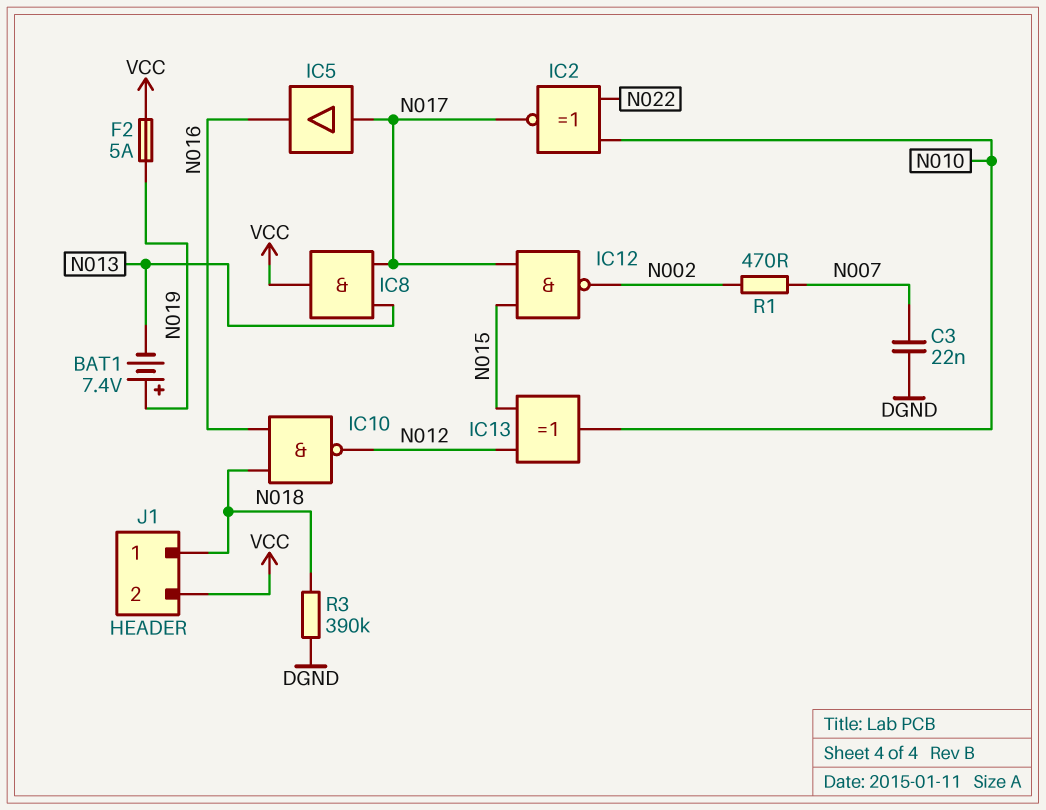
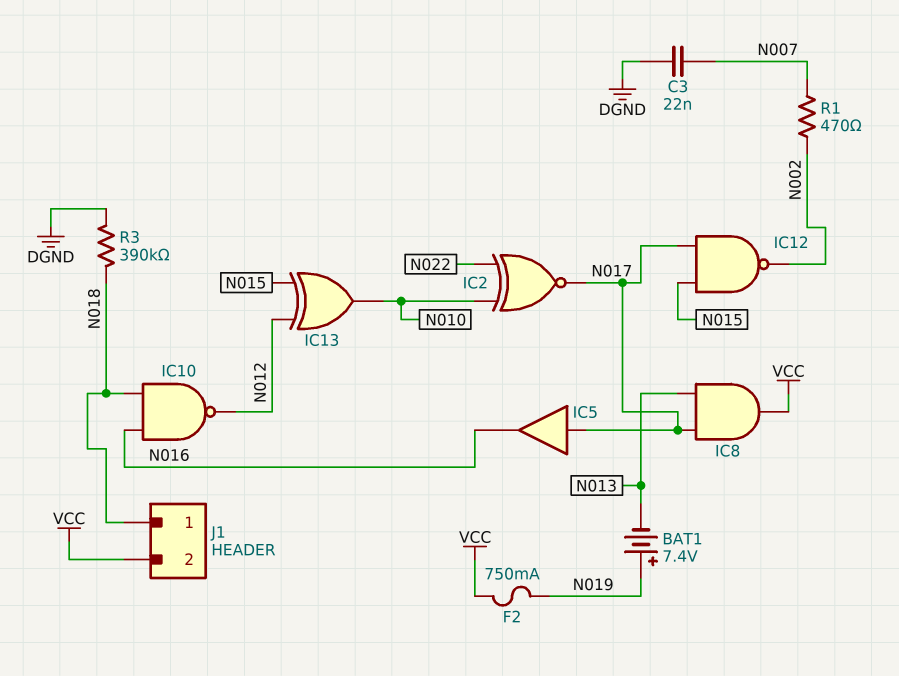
F2: 5A (N019, VCC) -> 750mA (N019, VCC)

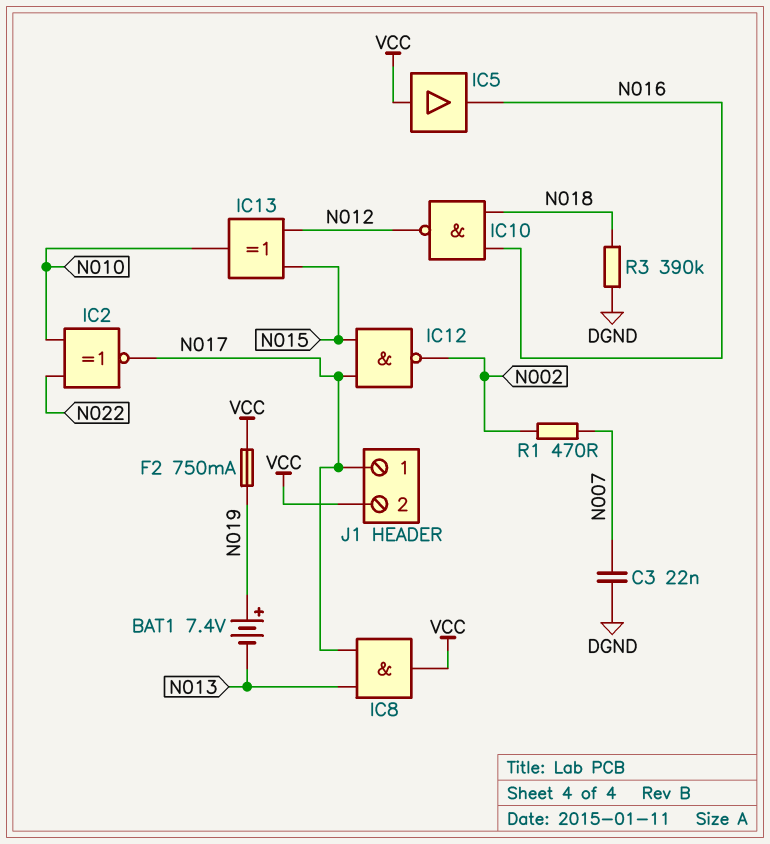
IC5: buffer (in N017, out N016) -> buffer (in VCC, out N016)
J1 pin 1: N018 -> N017

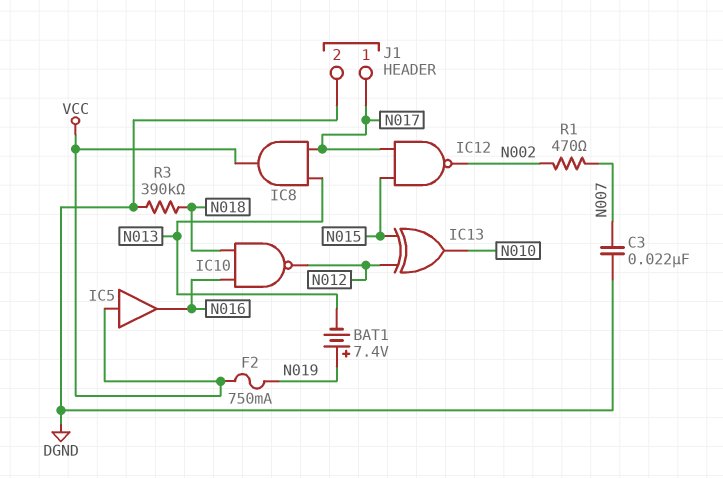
IC2: XNOR (in N010, in N022, out N017) -> none
J1 pin 2: VCC -> DGND

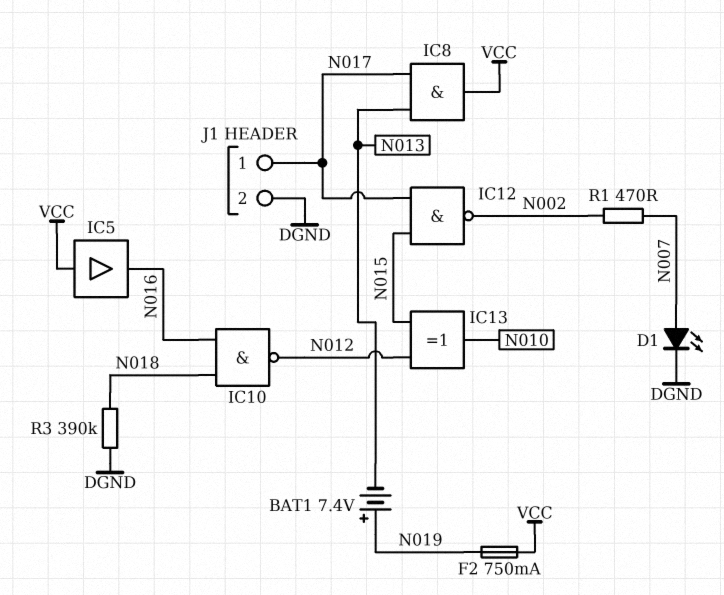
C3: 22nF (DGND, N007) -> none
D1: none -> LED (A N007, K DGND)

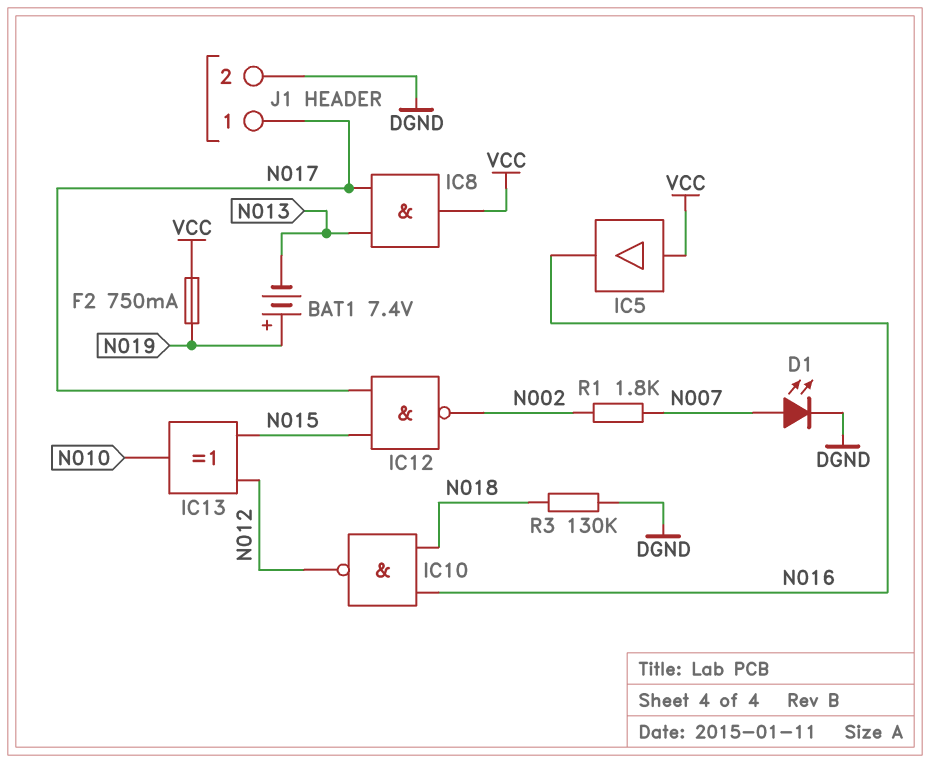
R1: 470 (N002, N007) -> 1.8k (N002, N007)
R3: 390k (DGND, N018) -> 130k (DGND, N018)

